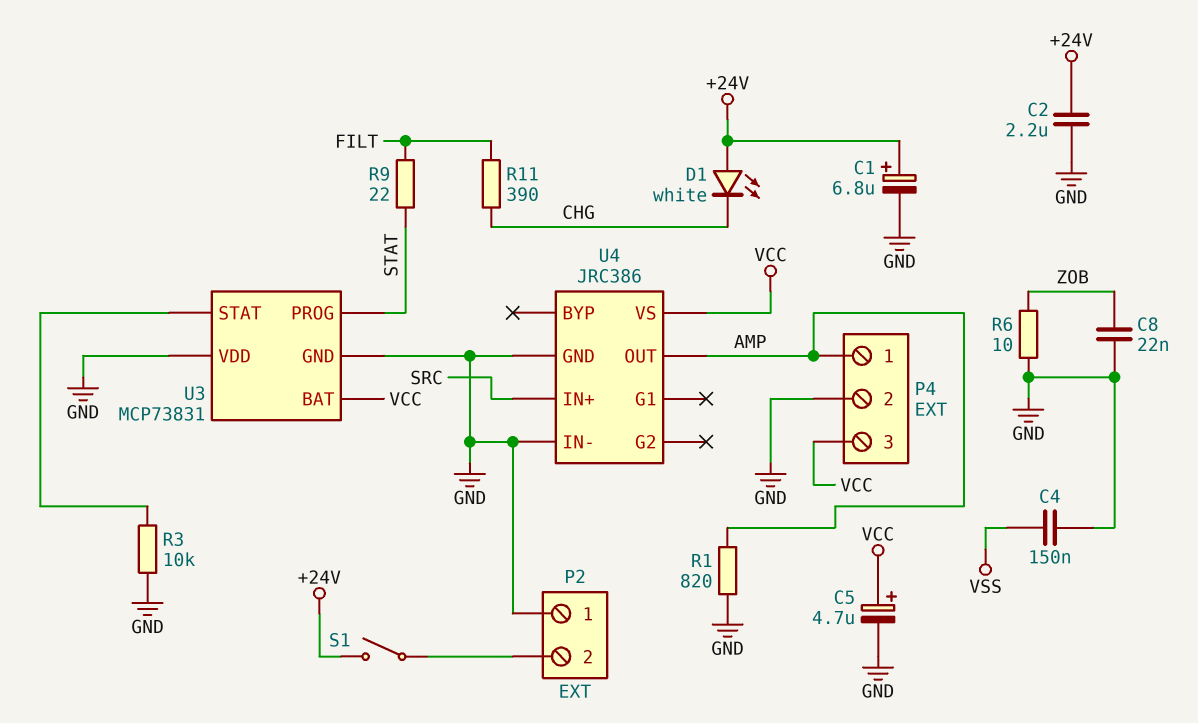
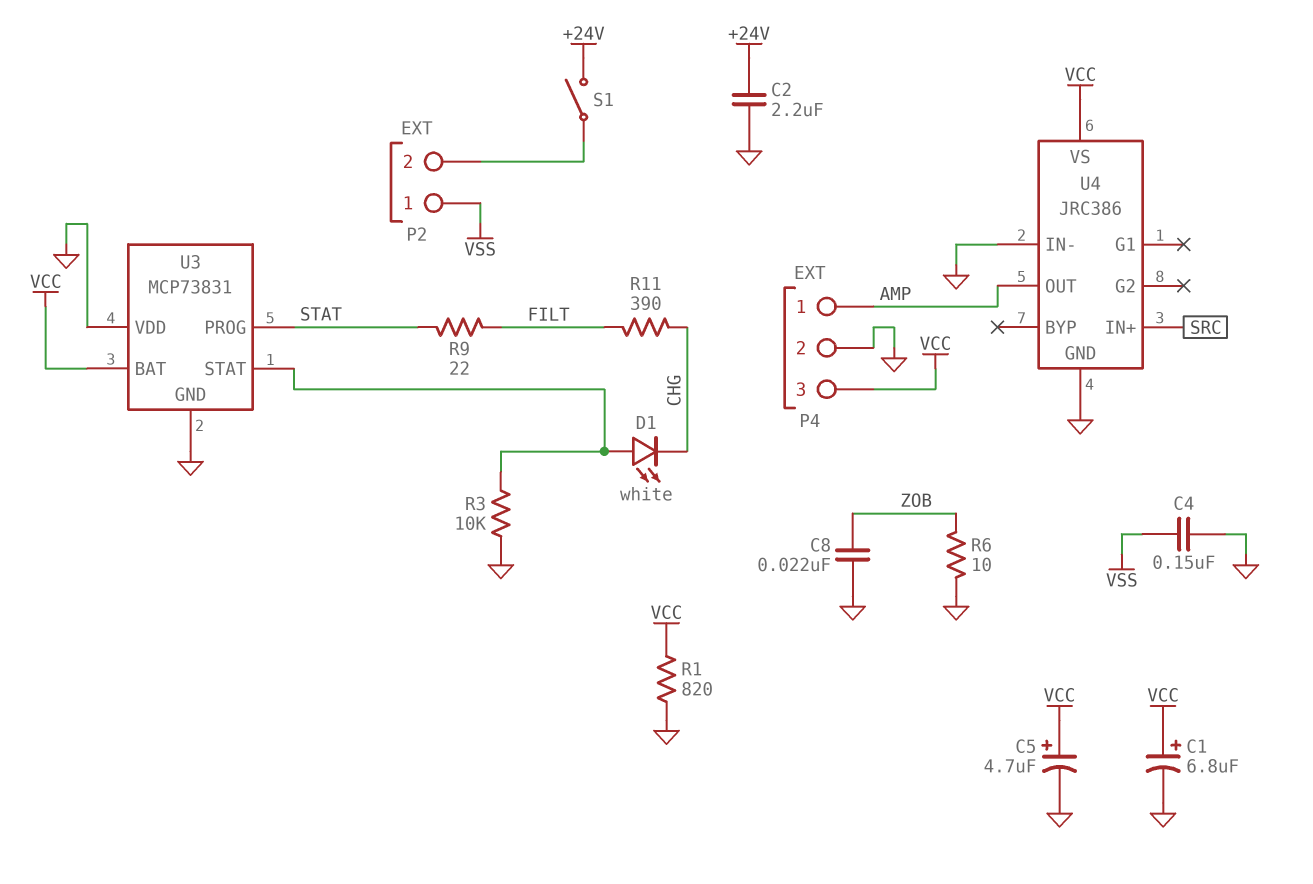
C1: 6.8uF (plus +24V, minus GND) -> 6.8uF (plus VCC, minus GND)
D1: LED white (A +24V, K CHG) -> LED white (A U3/STAT, K CHG)
P2 pin 1: GND -> VSS
R1: 820 (AMP, GND) -> 820 (GND, VCC)

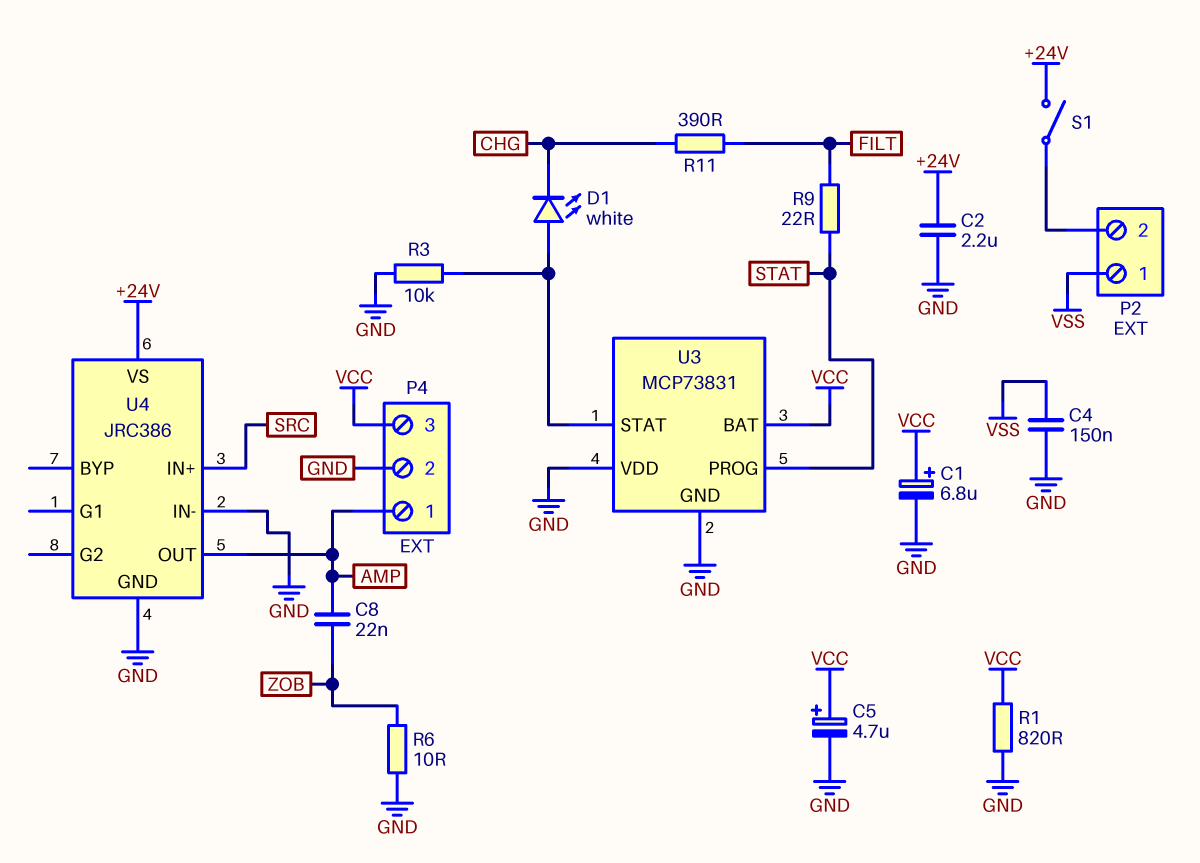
C8: 22nF (GND, ZOB) -> 22nF (AMP, ZOB)
U4 pin VS: VCC -> +24V

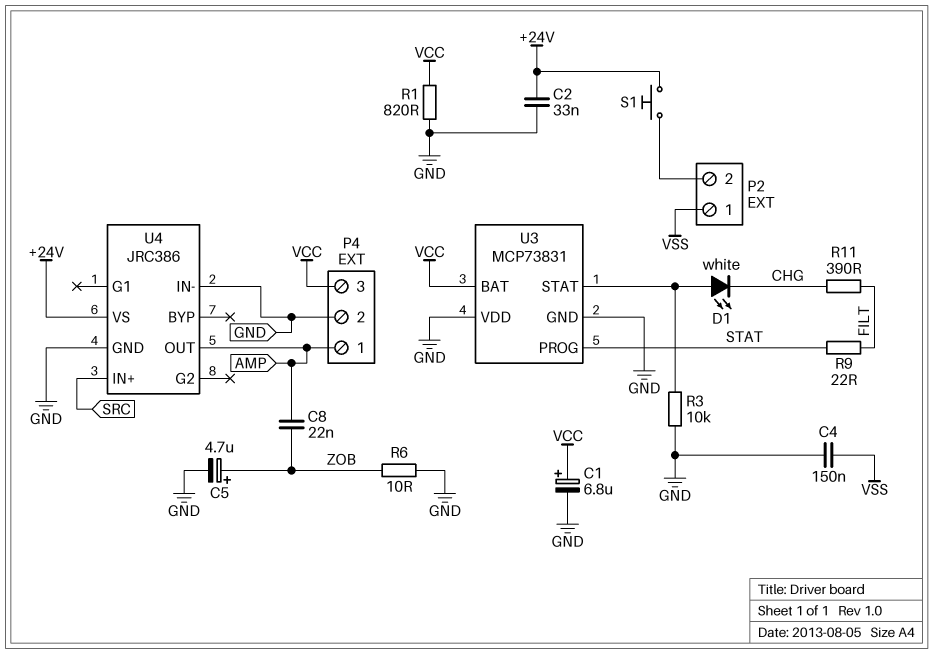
C2: 2.2uF (+24V, GND) -> 33nF (+24V, GND)
C5: 4.7uF (plus VCC, minus GND) -> 4.7uF (plus ZOB, minus GND)
S1: switch (+24V, P2/2) -> button (+24V, P2/2)

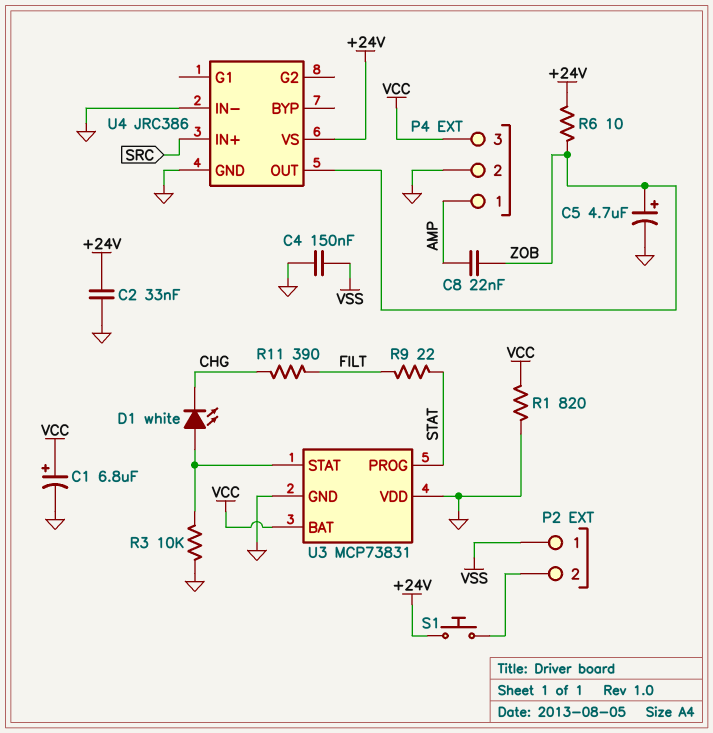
R6: 10 (GND, ZOB) -> 10 (+24V, ZOB)
U4 pin OUT: AMP -> ZOB

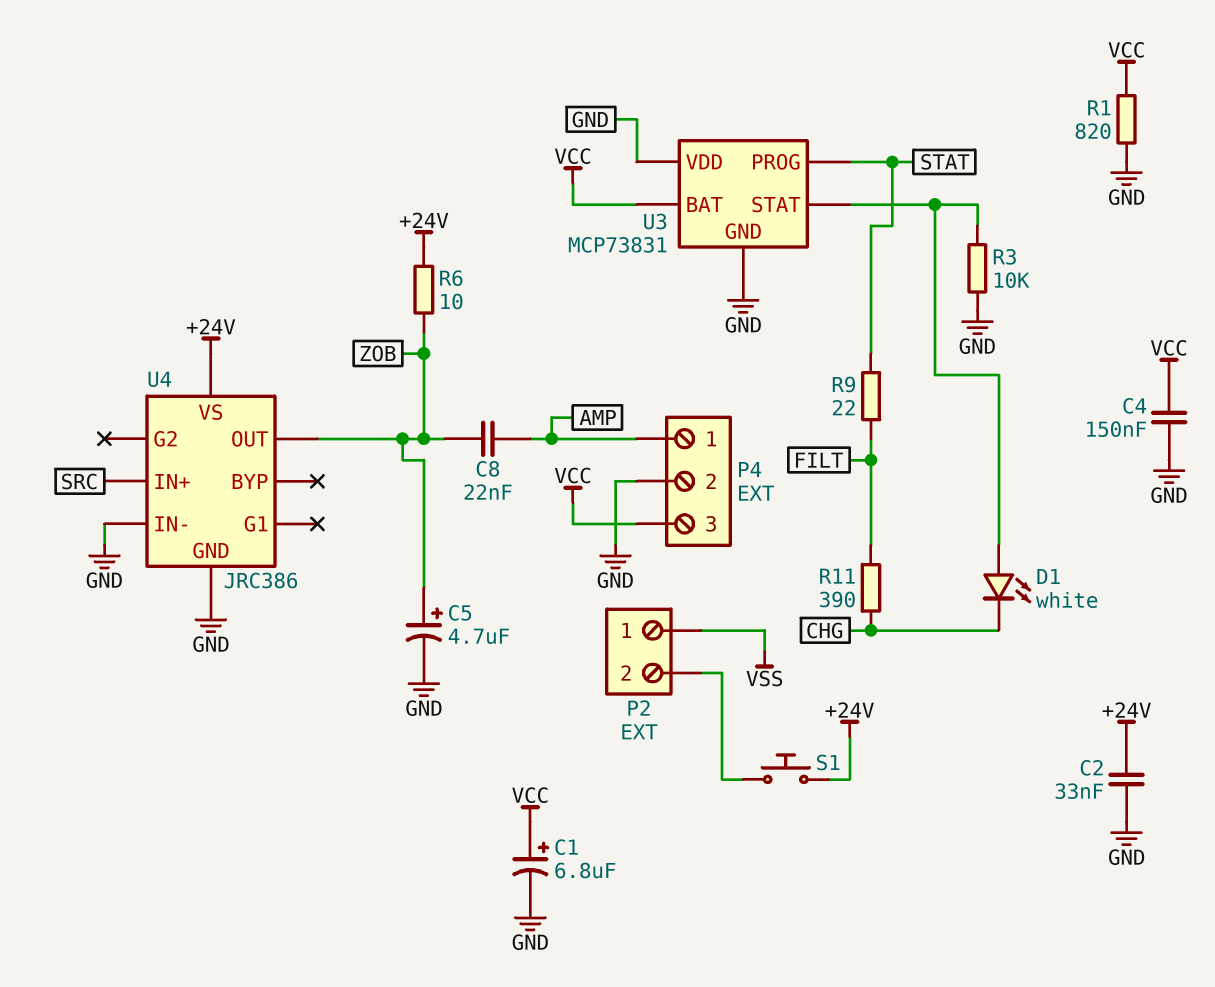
C4: 150nF (GND, VSS) -> 150nF (GND, VCC)

